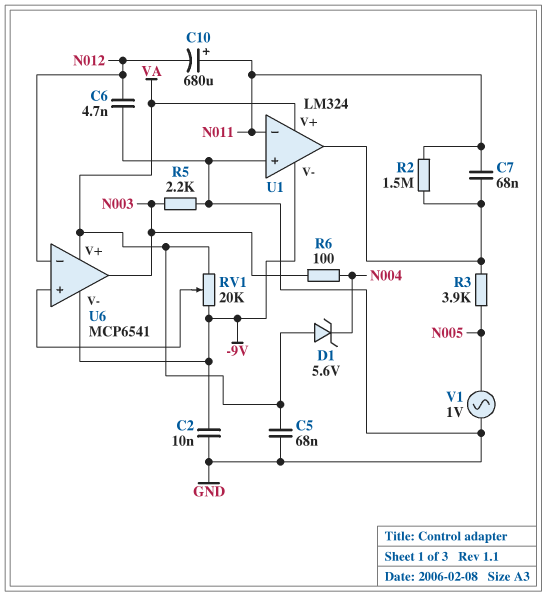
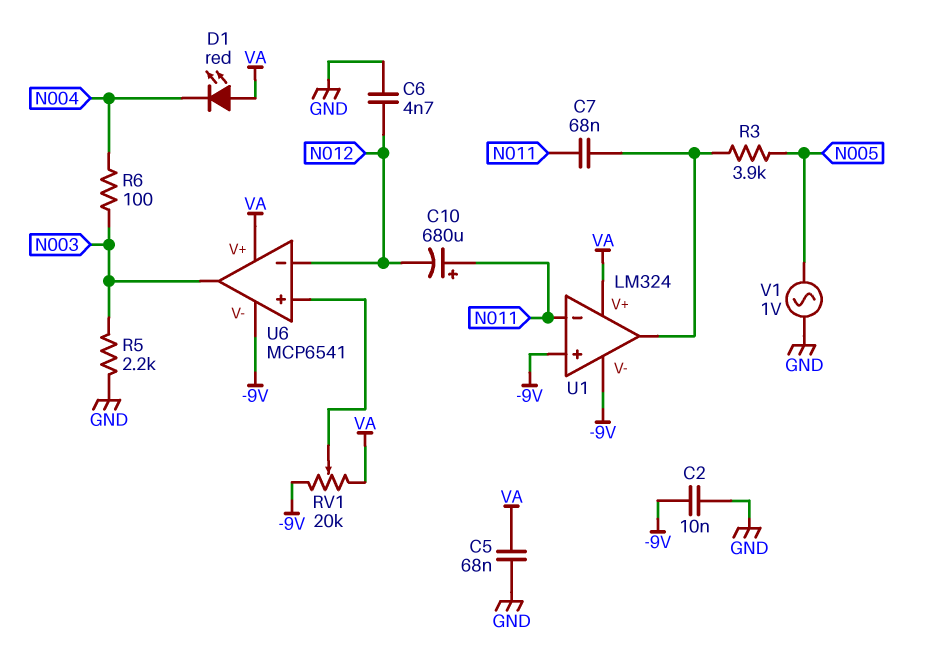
D1: zener 5.6V (A VA, K N004) -> LED red (A VA, K N004)
R2: 1.5M (N011, U1/out) -> none
U1 pin in+: GND -> -9V

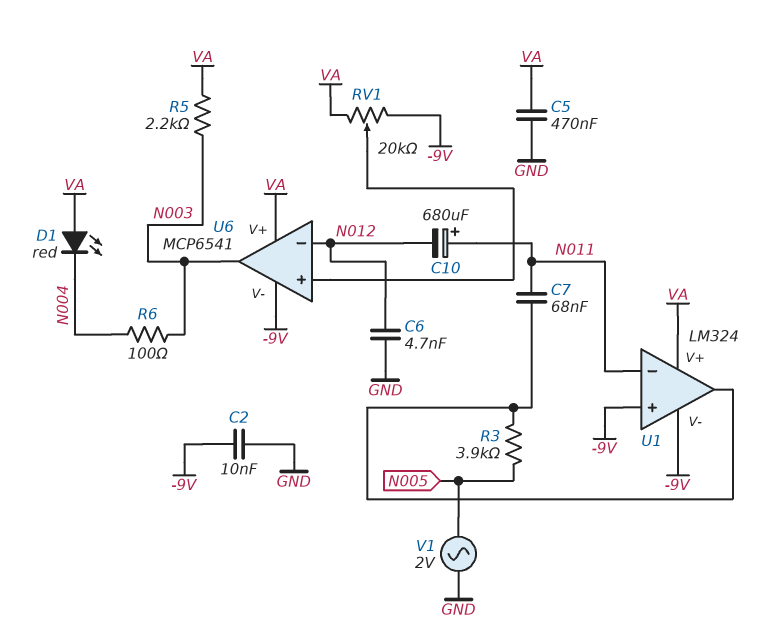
C5: 68nF (GND, VA) -> 470nF (GND, VA)
R5: 2.2k (GND, N003) -> 2.2k (N003, VA)
V1: AC 1V (GND, N005) -> AC 2V (GND, N005)

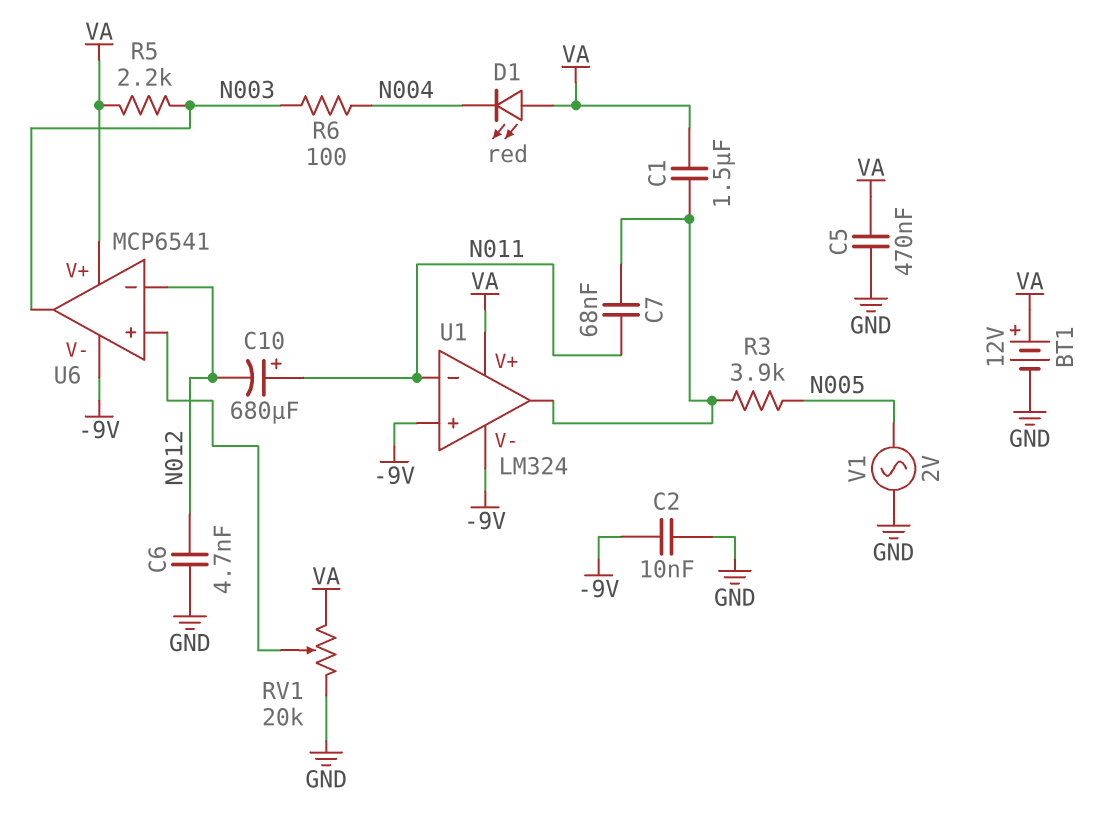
BT1: none -> 12V (plus VA, minus GND)
C1: none -> 1.5uF (U1/out, VA)
RV1: 20k (-9V, VA, wiper U6/in+) -> 20k (GND, VA, wiper U6/in+)

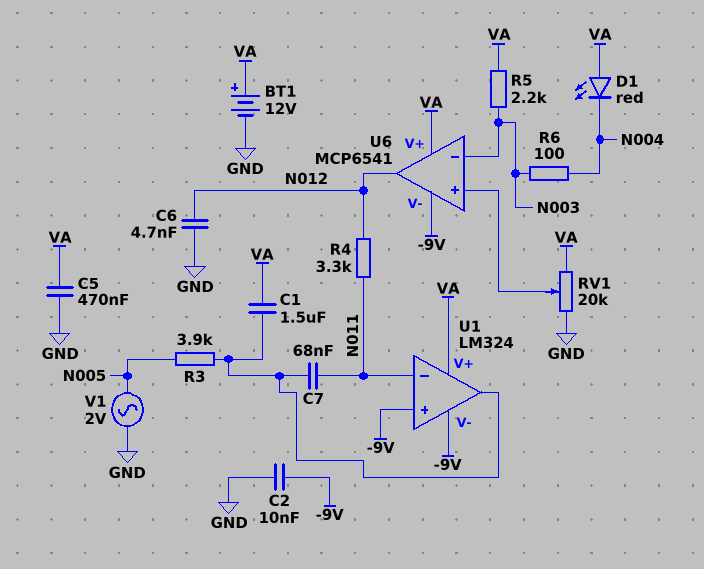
C10: 680uF (plus N011, minus N012) -> none
R4: none -> 3.3k (N011, N012)
U6 pin in-: N012 -> N003
U6 pin out: N003 -> N012

